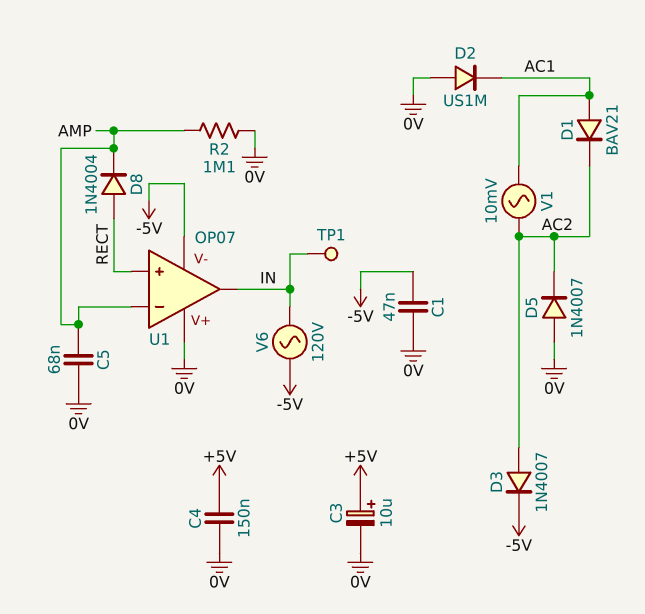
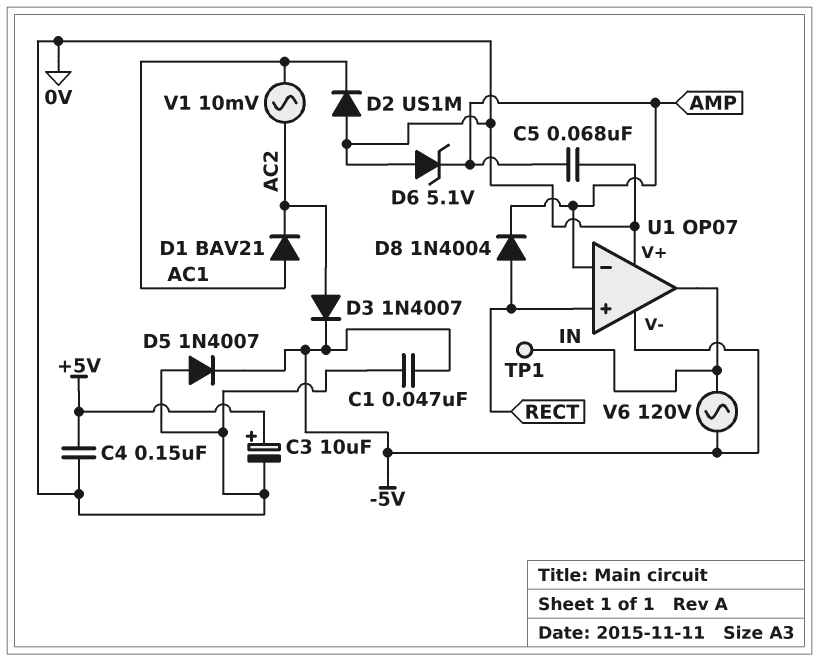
D5: diode 1N4007 (A 0V, K AC2) -> diode 1N4007 (A 0V, K -5V)
D6: none -> zener 5.1V (A 0V, K AMP)
R2: 1.1M (0V, AMP) -> none

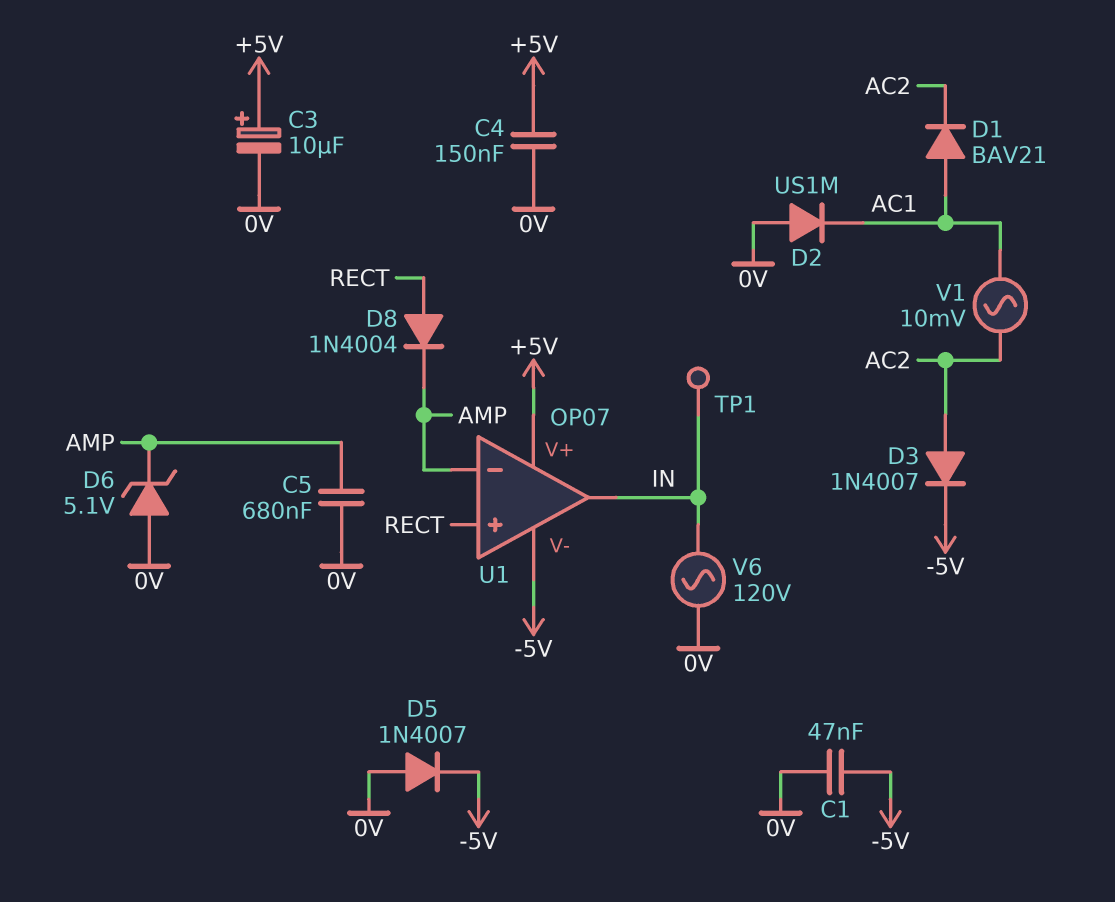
C5: 68nF (0V, AMP) -> 680nF (0V, AMP)
U1 pin V+: 0V -> +5V
V6: AC 120V (-5V, IN) -> AC 120V (0V, IN)

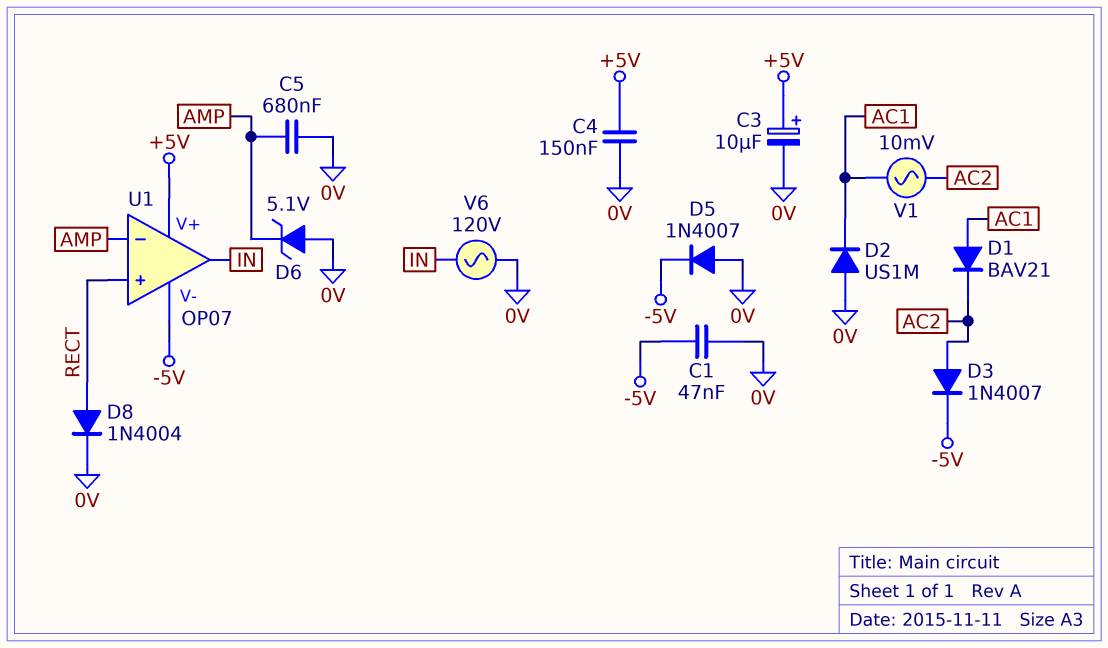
D8: diode 1N4004 (A RECT, K AMP) -> diode 1N4004 (A RECT, K 0V)
TP1: test point (IN) -> none

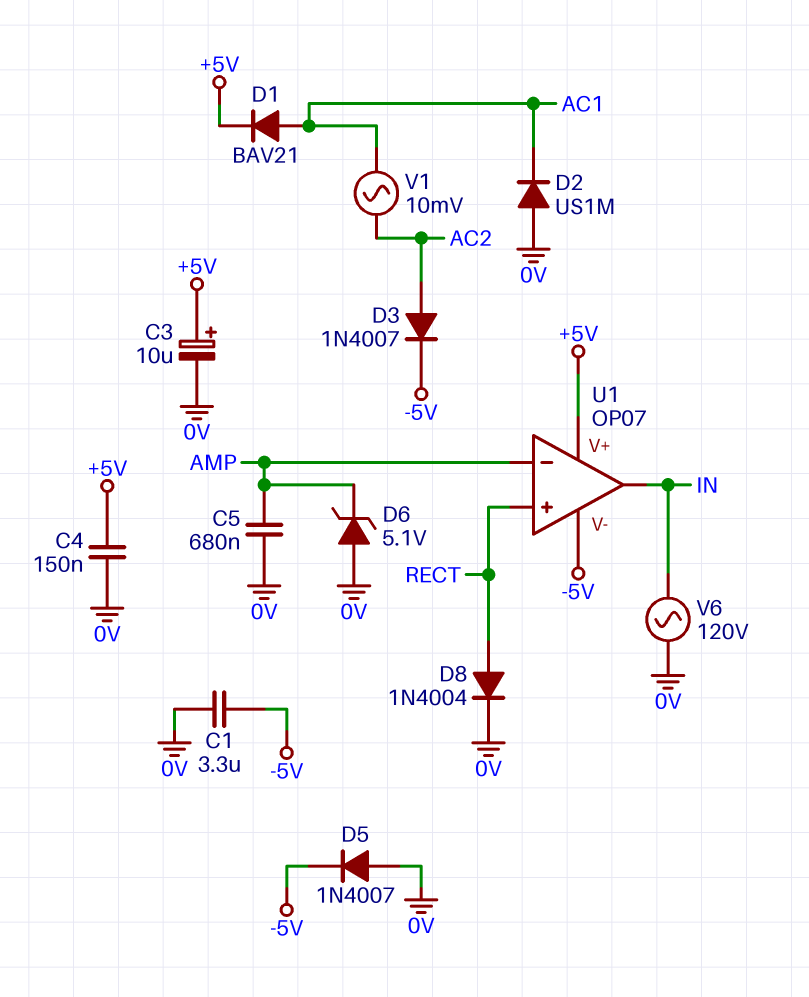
C1: 47nF (-5V, 0V) -> 3.3uF (-5V, 0V)
D1: diode BAV21 (A AC1, K AC2) -> diode BAV21 (A AC1, K +5V)

